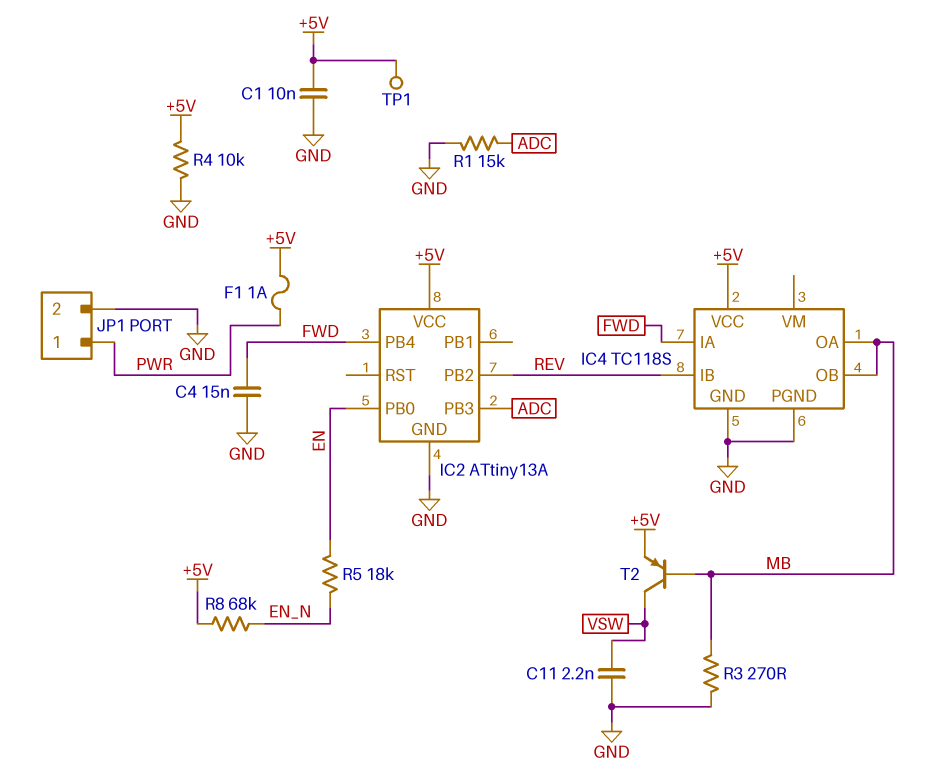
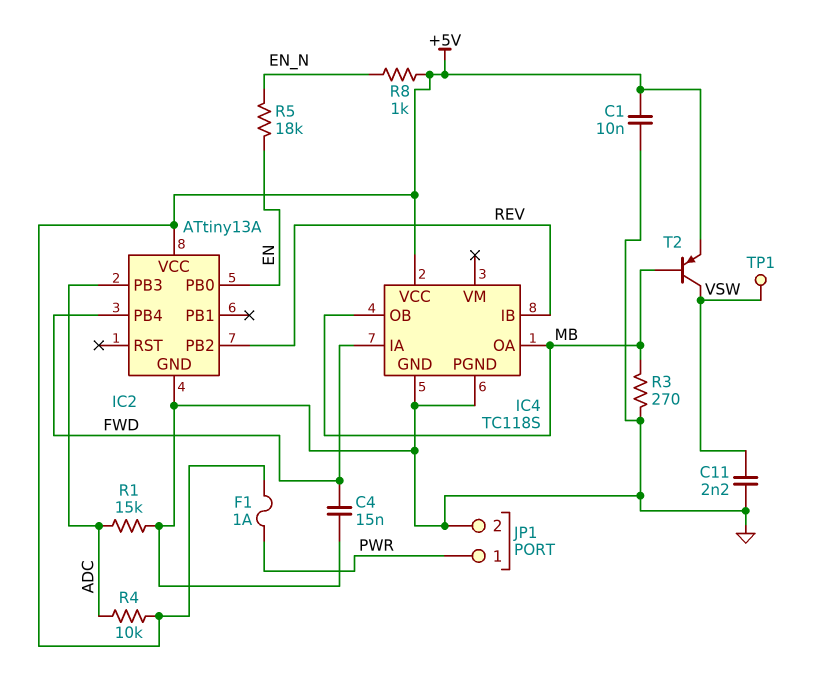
R4: 10k (+5V, GND) -> 10k (+5V, ADC)
R8: 68k (+5V, EN_N) -> 1k (+5V, EN_N)
TP1: test point (+5V) -> test point (VSW)

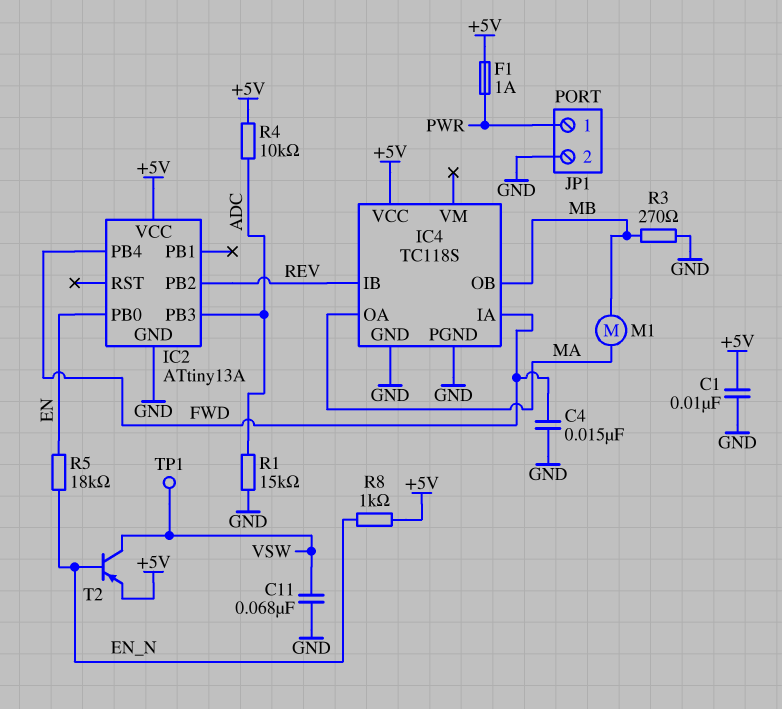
C11: 2.2nF (GND, VSW) -> 68nF (GND, VSW)
IC4 pin OA: MB -> MA
M1: none -> motor (MA, MB)
T2: PNP (B MB, C VSW, E +5V) -> PNP (B EN_N, C VSW, E +5V)

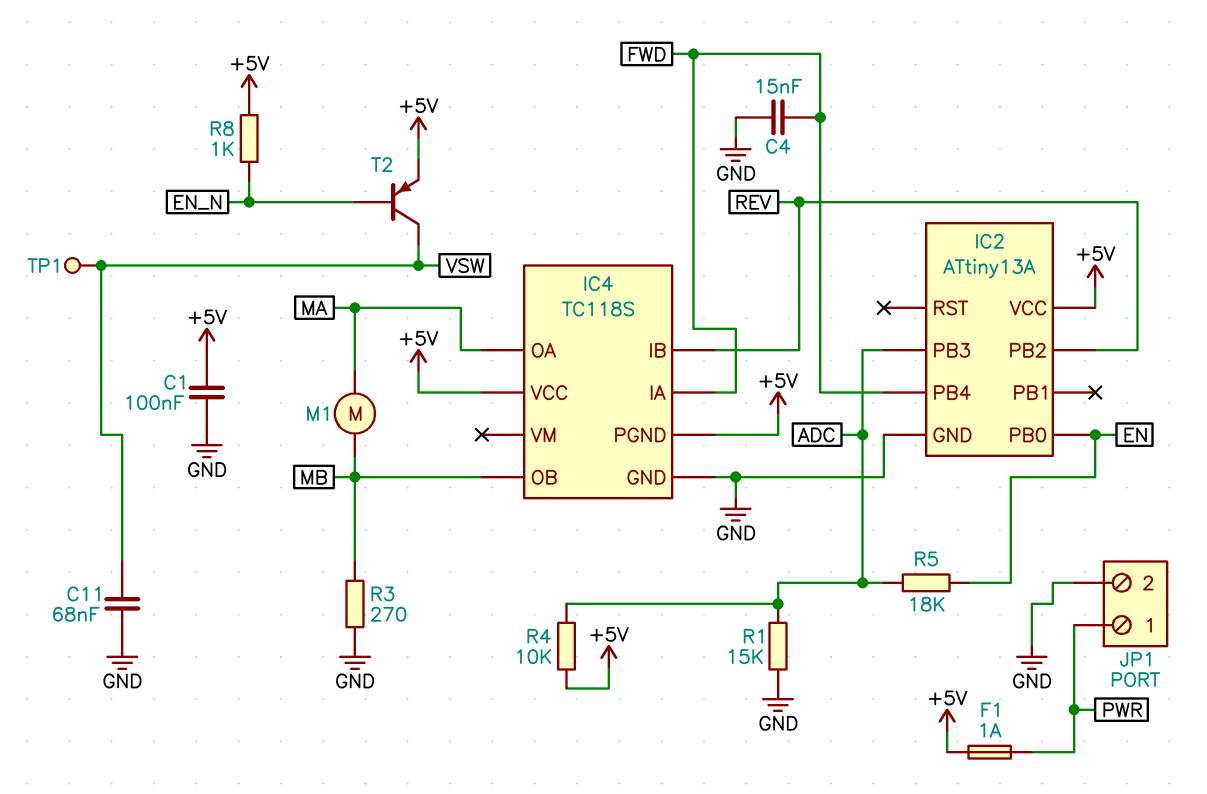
C1: 10nF (+5V, GND) -> 100nF (+5V, GND)
IC4 pin PGND: GND -> +5V
R5: 18k (EN, EN_N) -> 18k (ADC, EN)

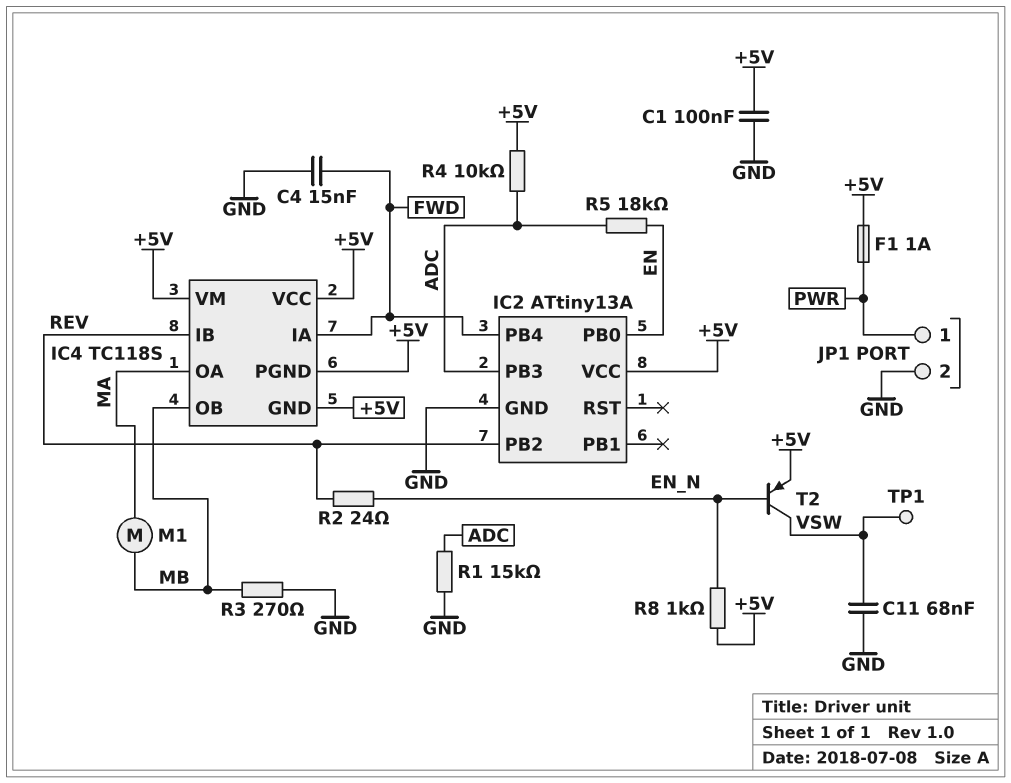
IC4 pin GND: GND -> +5V
IC4 pin VM: none -> +5V
R2: none -> 24 (EN_N, REV)

